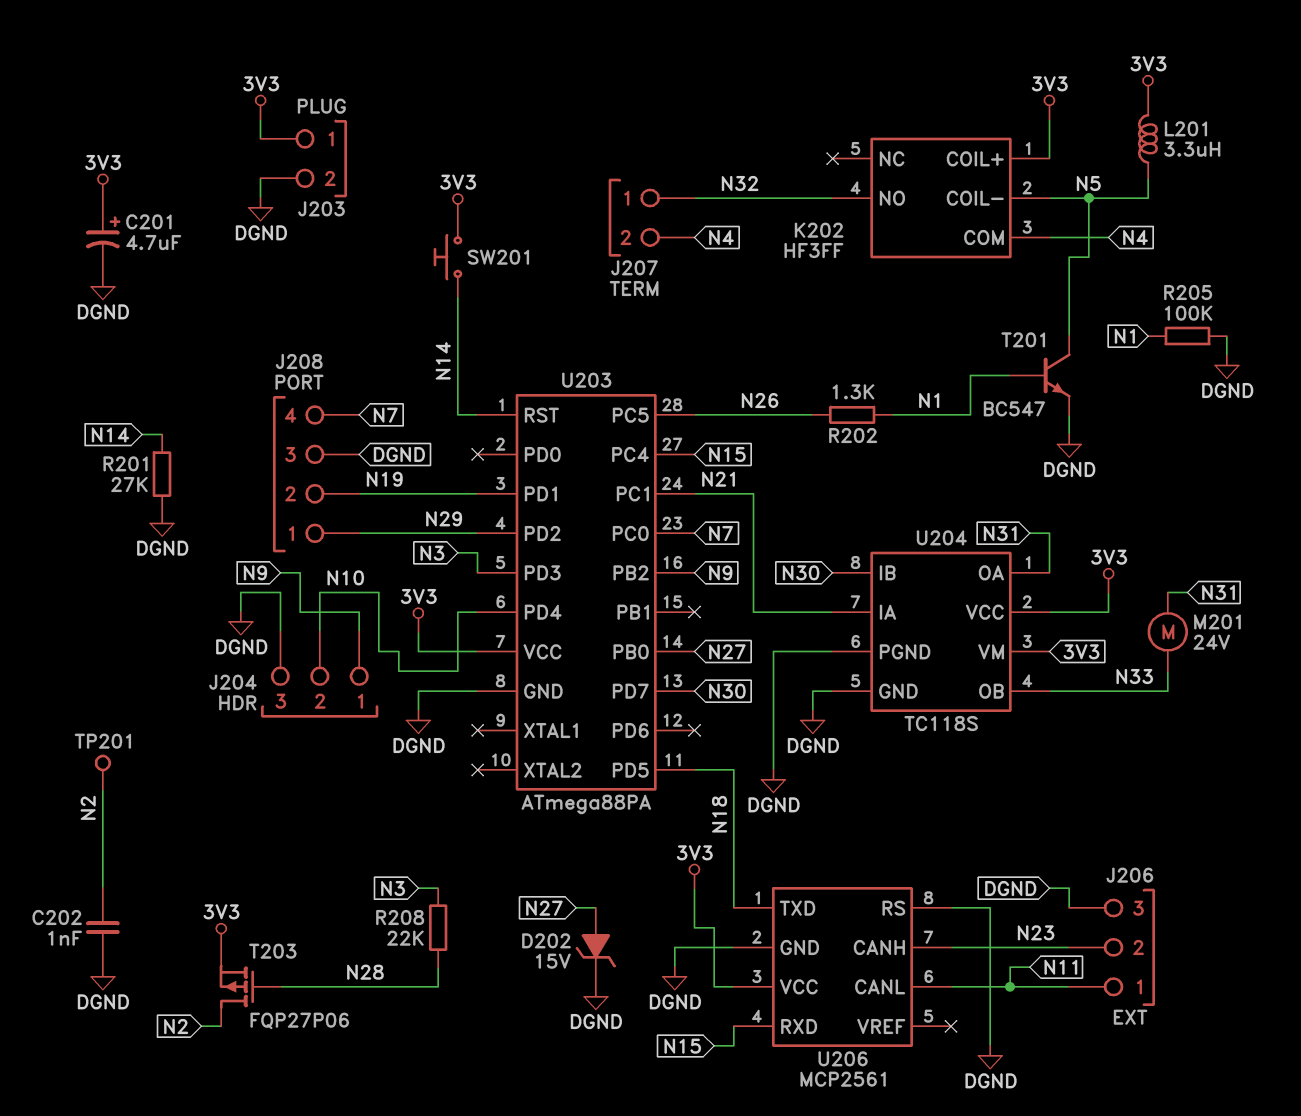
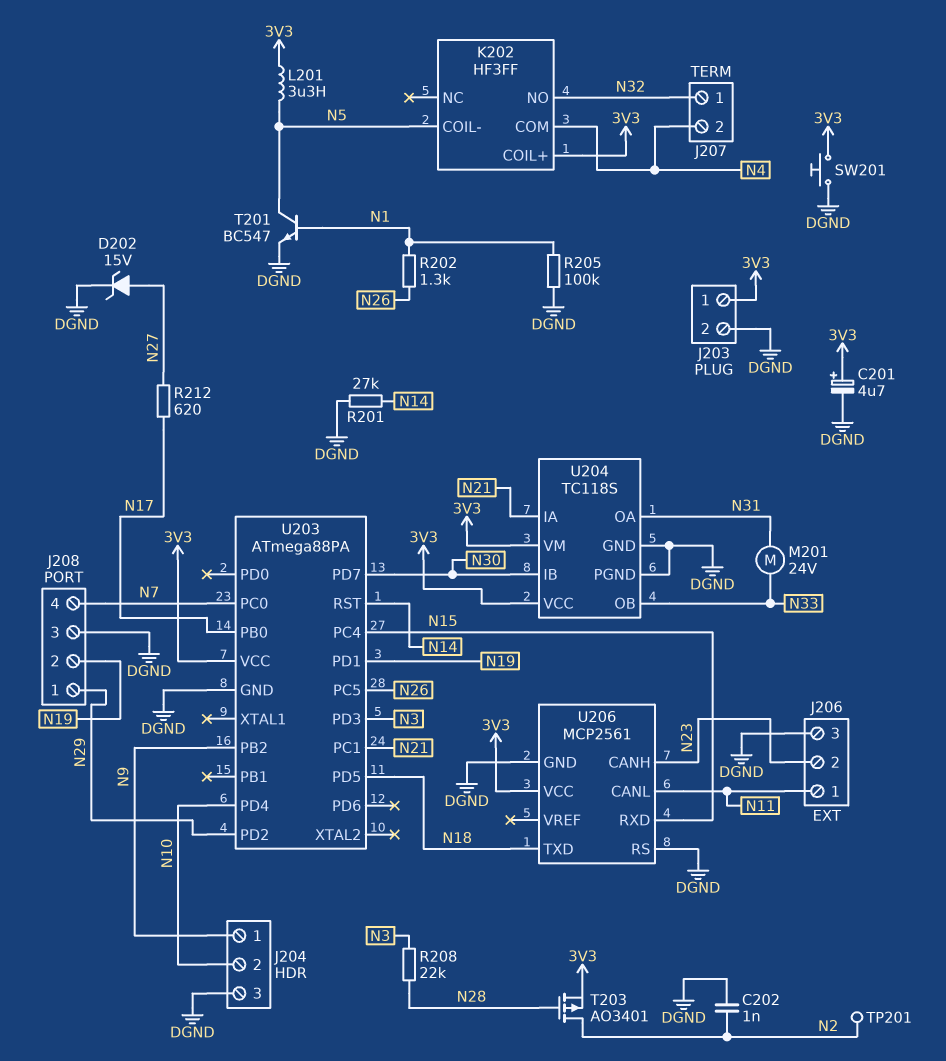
R212: none -> 620 (N17, N27)
SW201: button (3V3, N14) -> button (3V3, DGND)
T203: PMOS FQP27P06 (G N28, D N2, S 3V3) -> PMOS AO3401 (G N28, D N2, S 3V3)
U203 pin PB0: N27 -> N17

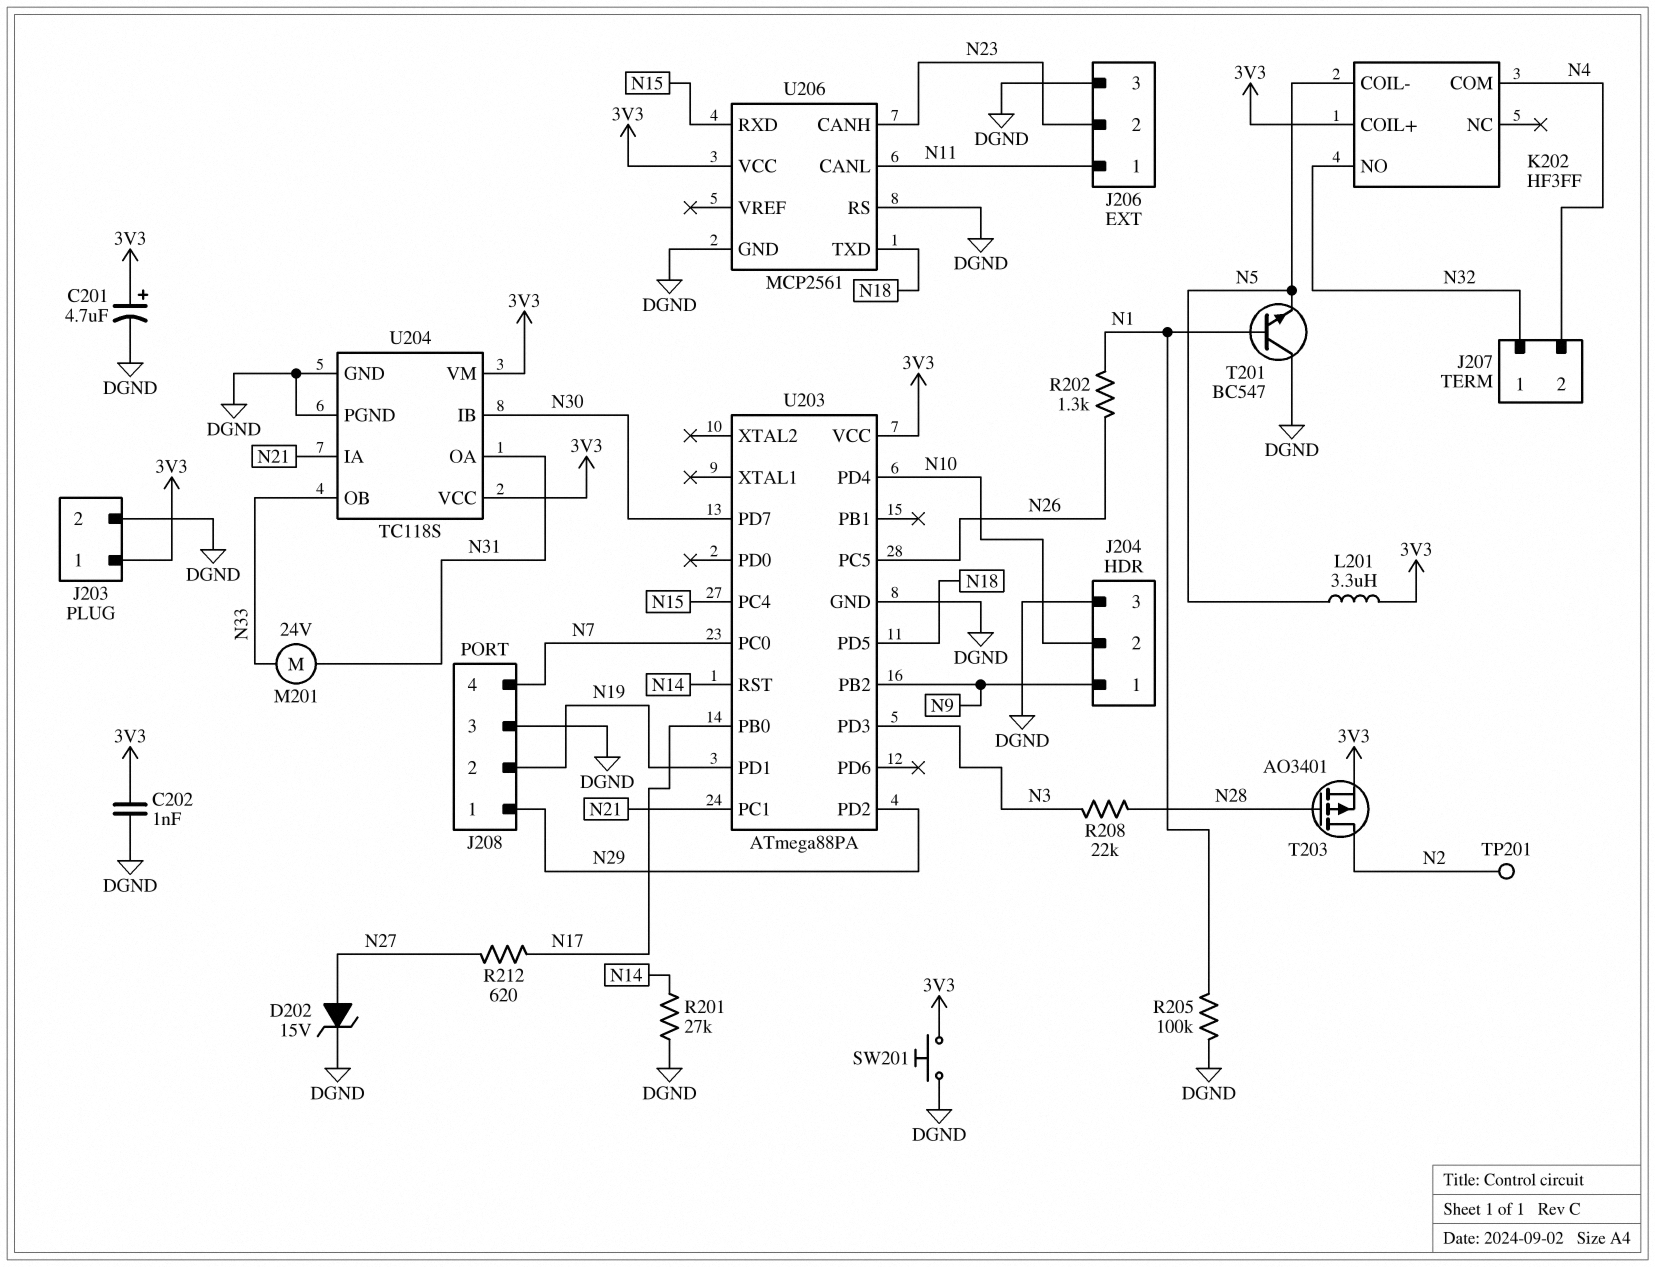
C202: 1nF (DGND, N2) -> 1nF (3V3, DGND)
T201: NPN BC547 (B N1, C N5, E DGND) -> NPN BC547 (B N1, C DGND, E N5)

